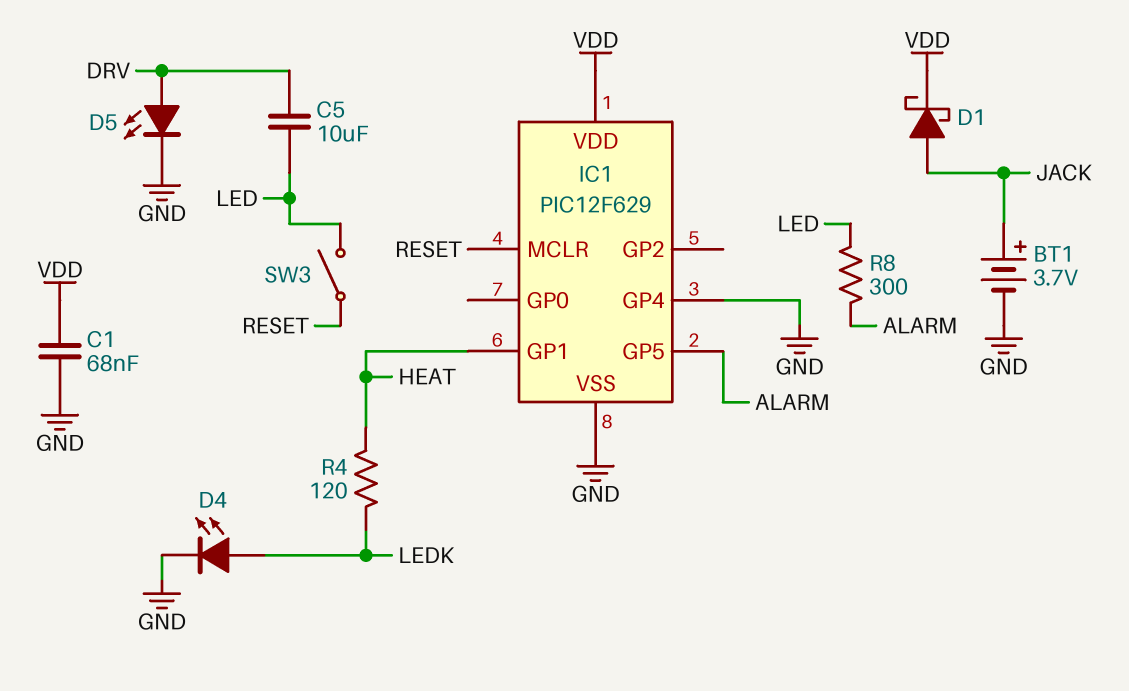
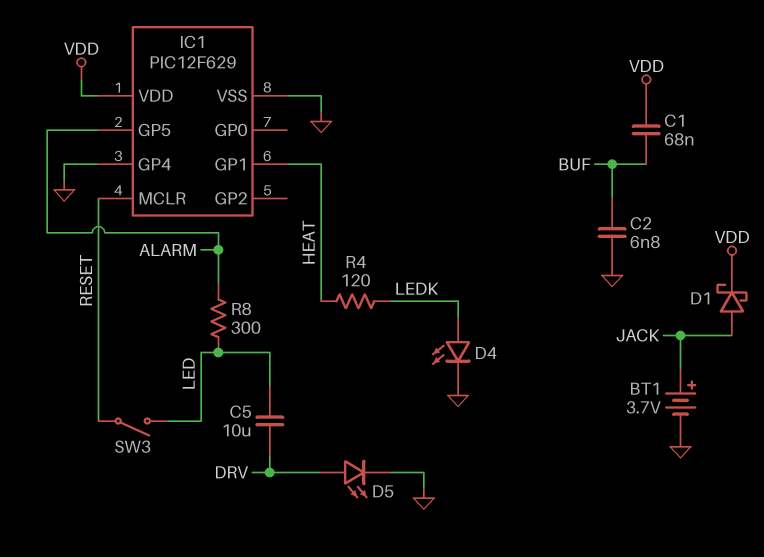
C1: 68nF (GND, VDD) -> 68nF (BUF, VDD)
C2: none -> 6.8nF (BUF, GND)

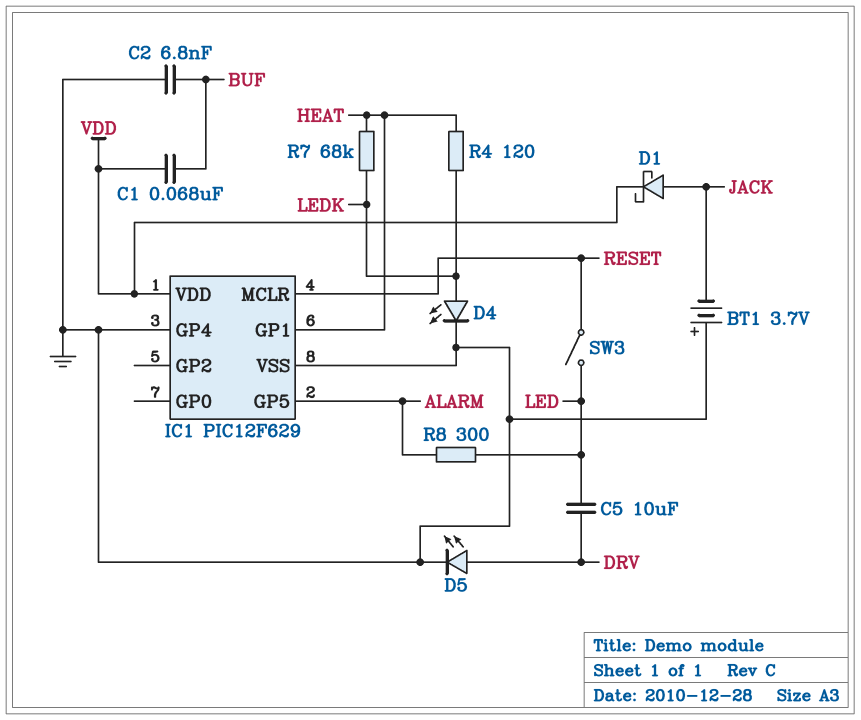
BT1: 3.7V (plus JACK, minus GND) -> 3.7V (plus GND, minus JACK)
R7: none -> 68k (HEAT, LEDK)

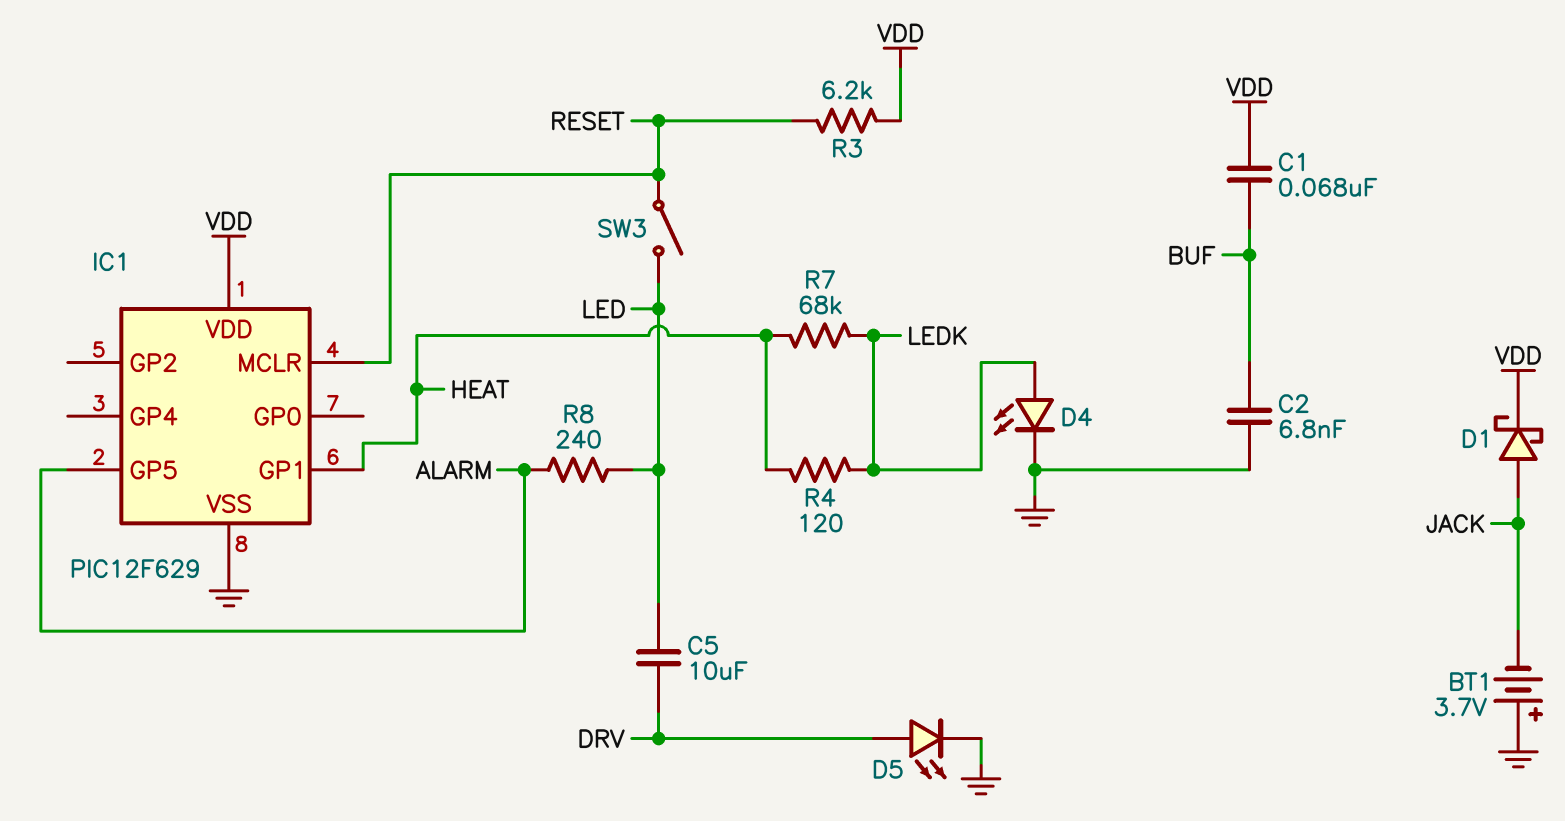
IC1 pin GP4: GND -> none
R3: none -> 6.2k (RESET, VDD)
R8: 300 (ALARM, LED) -> 240 (ALARM, LED)

